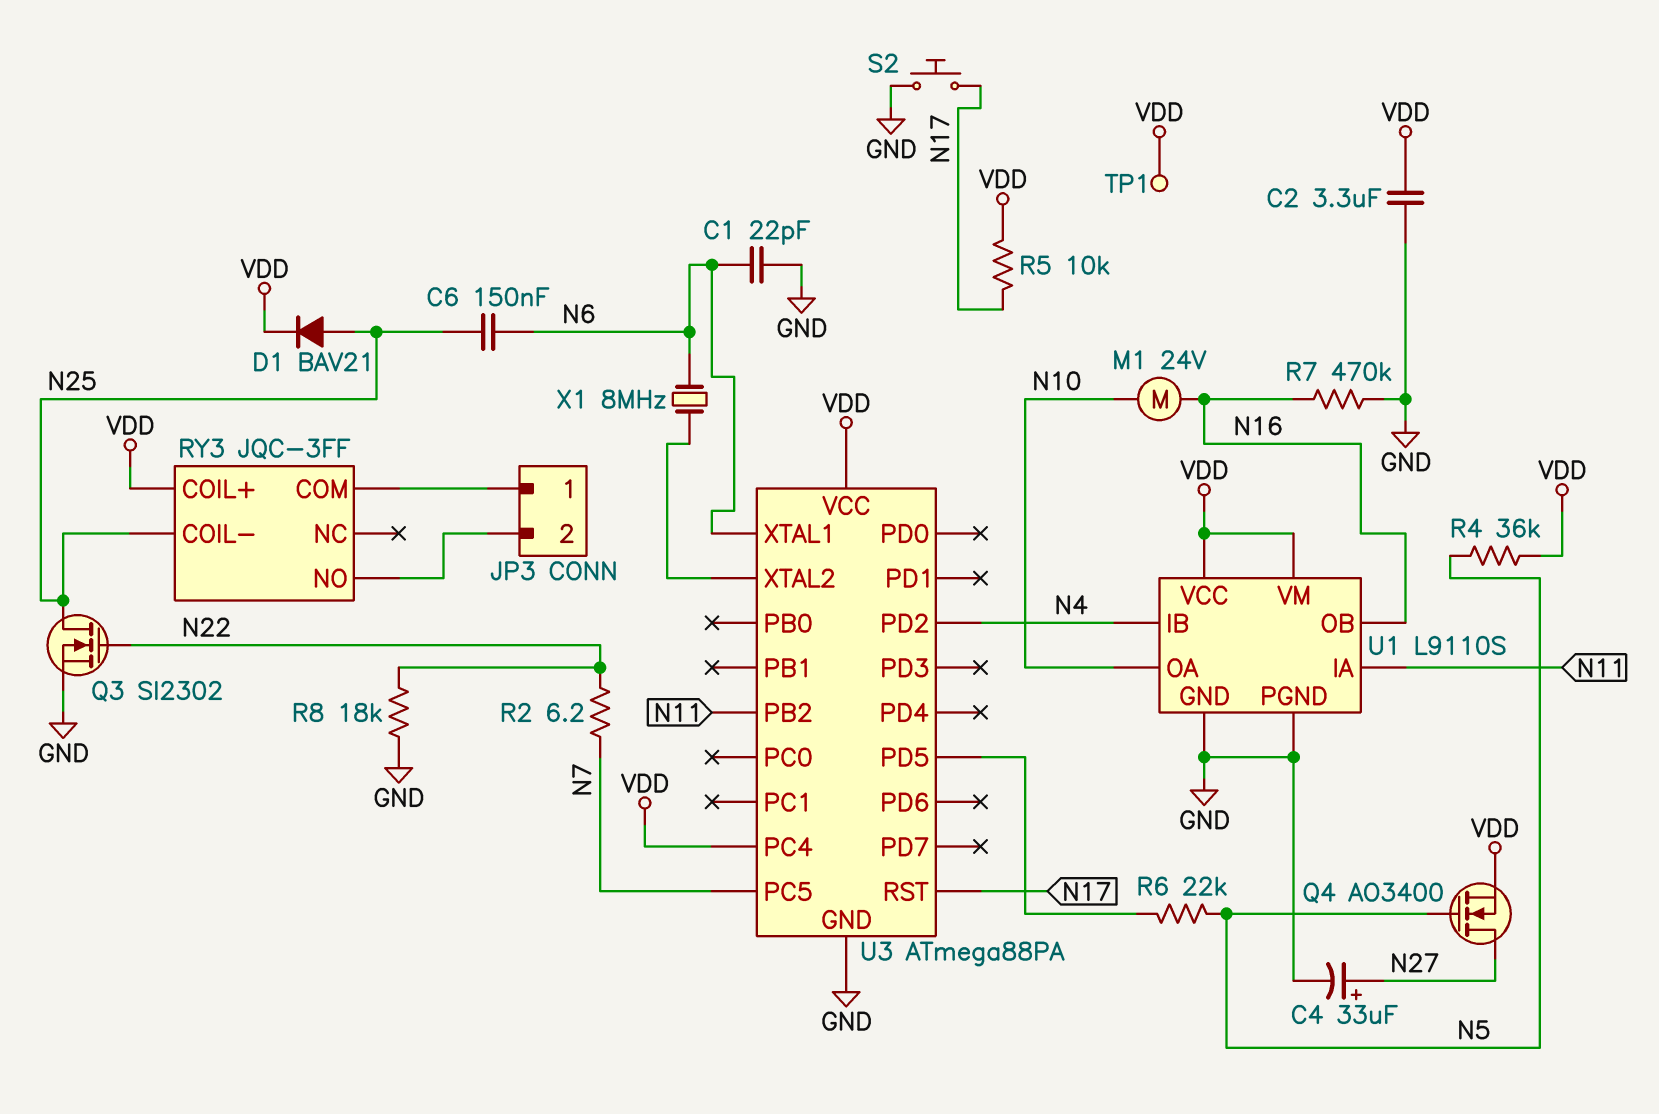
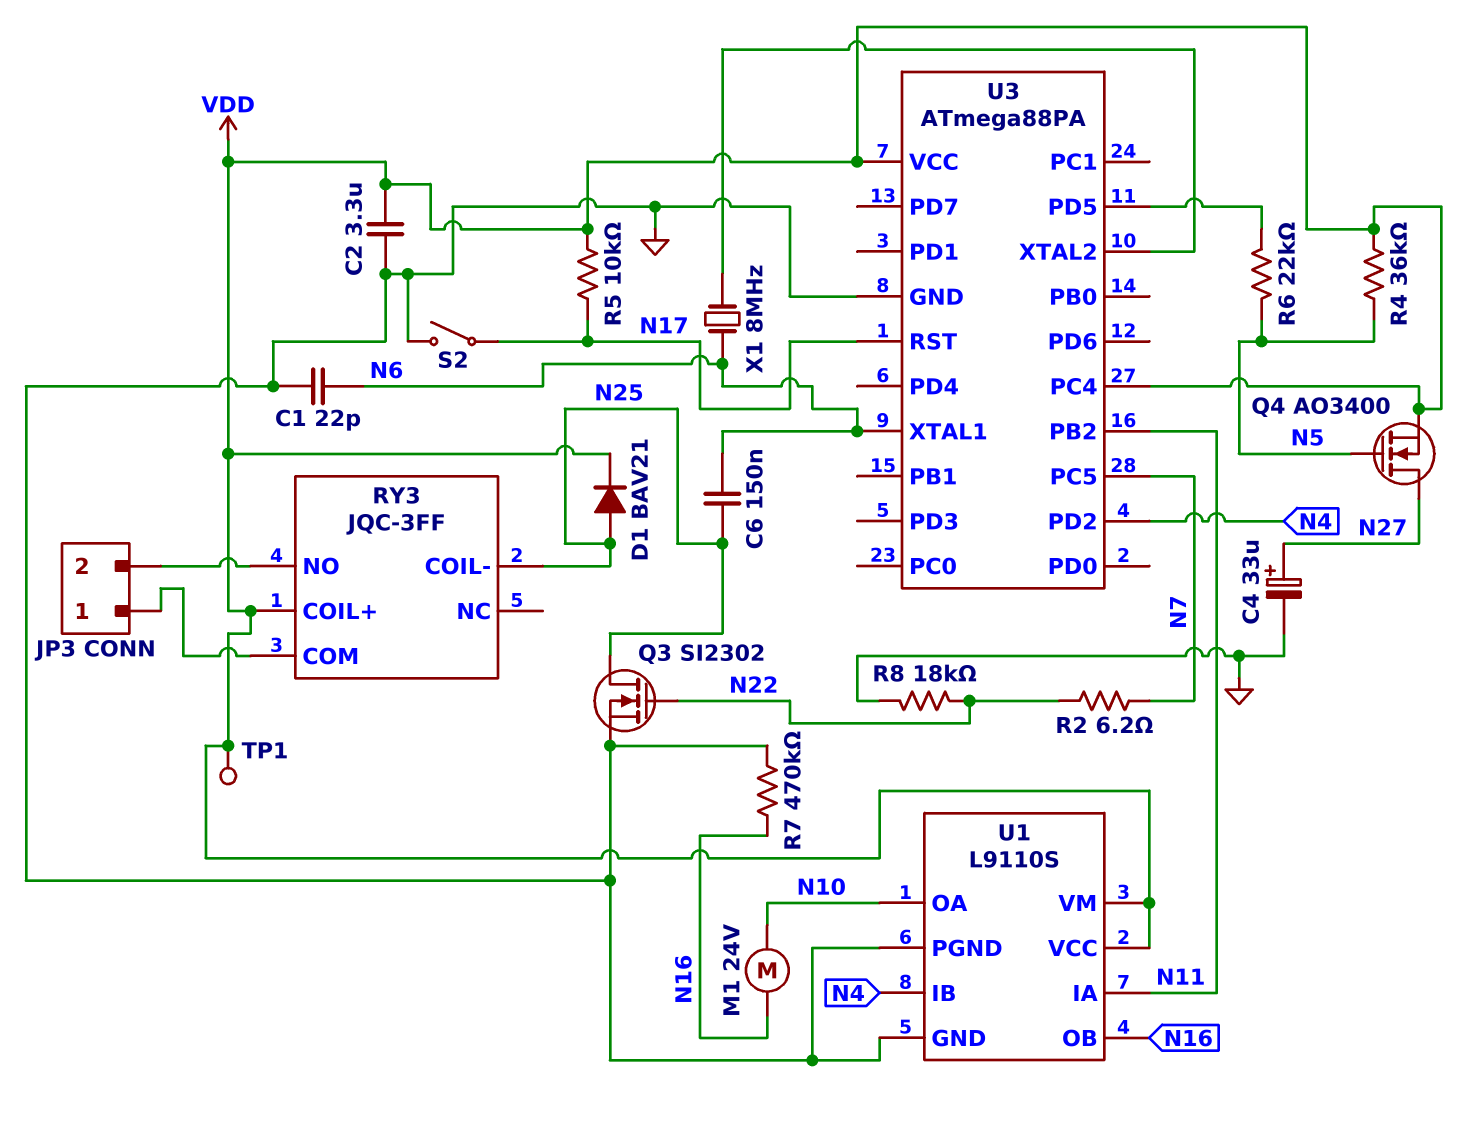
S2: button (GND, N17) -> switch (GND, N17)

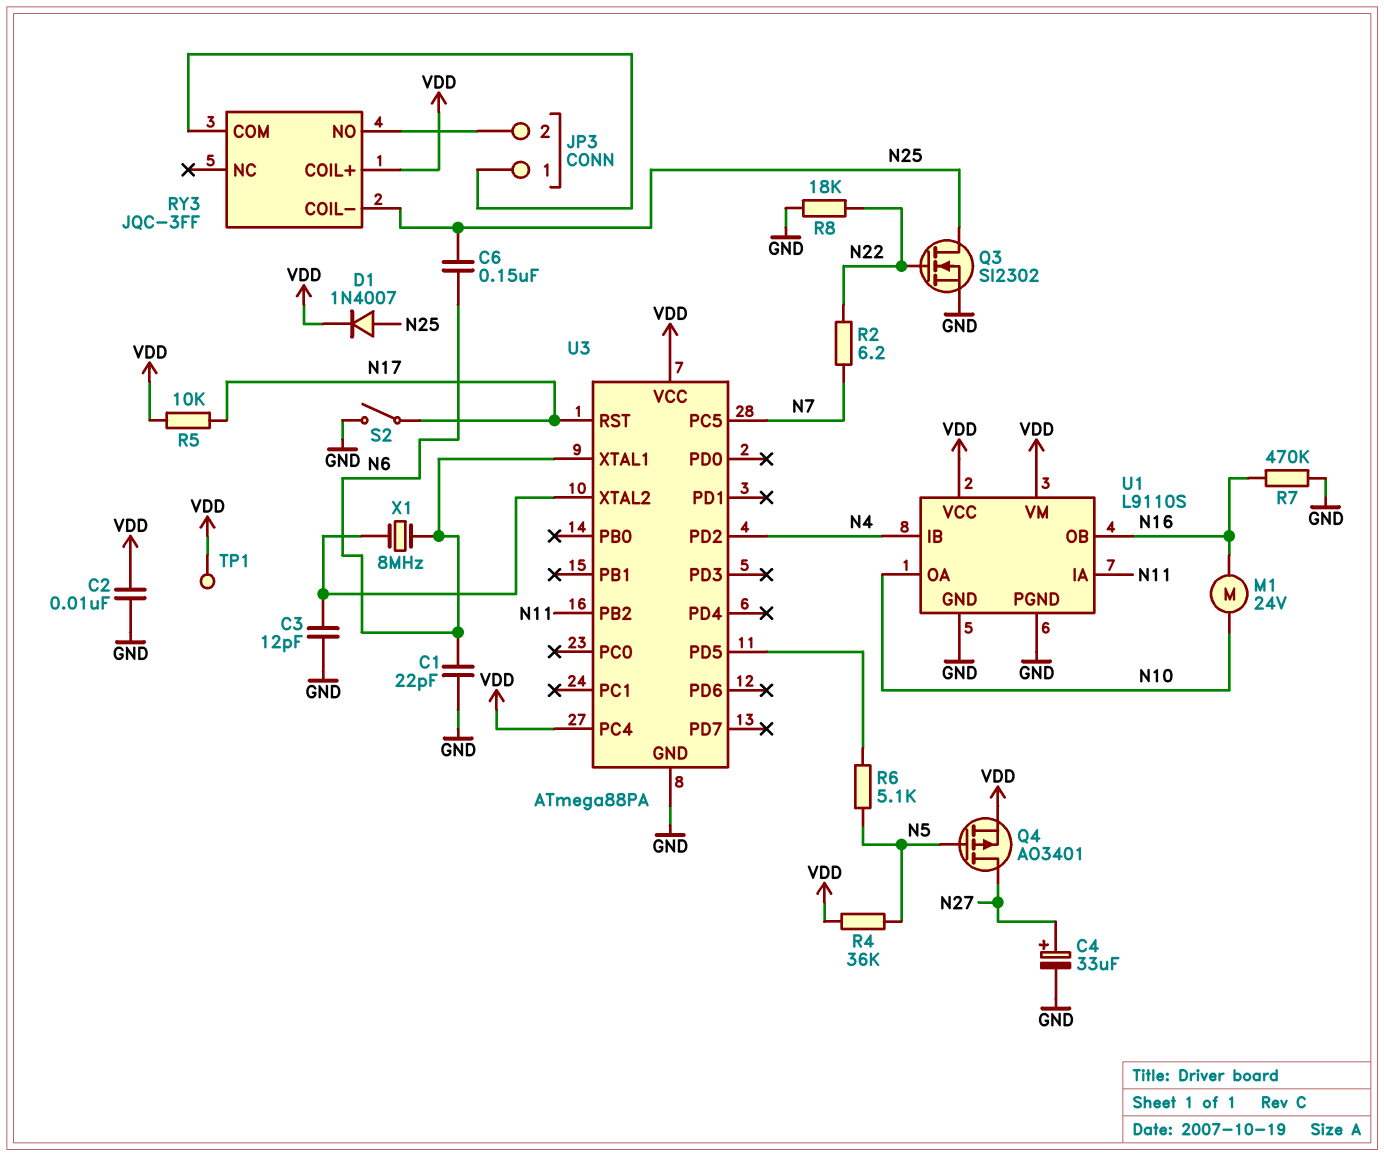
C2: 3.3uF (GND, VDD) -> 10nF (GND, VDD)
C3: none -> 12pF (GND, U3/XTAL2)
D1: diode BAV21 (A N25, K VDD) -> diode 1N4007 (A N25, K VDD)
Q4: NMOS AO3400 (G N5, D N27, S VDD) -> PMOS AO3401 (G N5, D N27, S VDD)
R6: 22k (N5, U3/PD5) -> 5.1k (N5, U3/PD5)

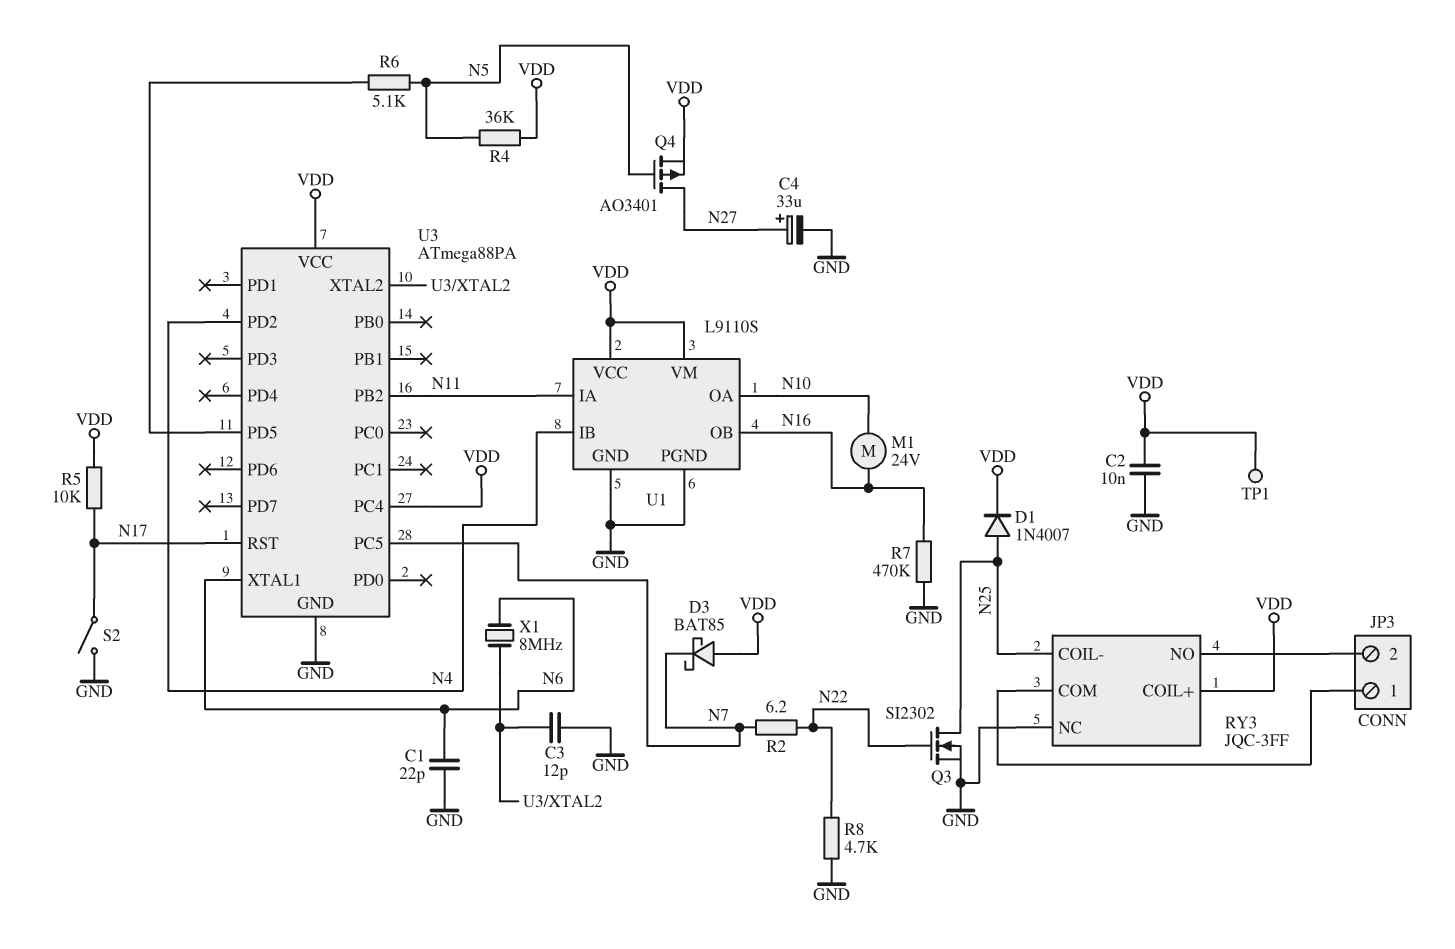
C6: 150nF (N6, N25) -> none
D3: none -> schottky BAT85 (A VDD, K N7)
R8: 18k (GND, N22) -> 4.7k (GND, N22)
RY3 pin NC: none -> GND

